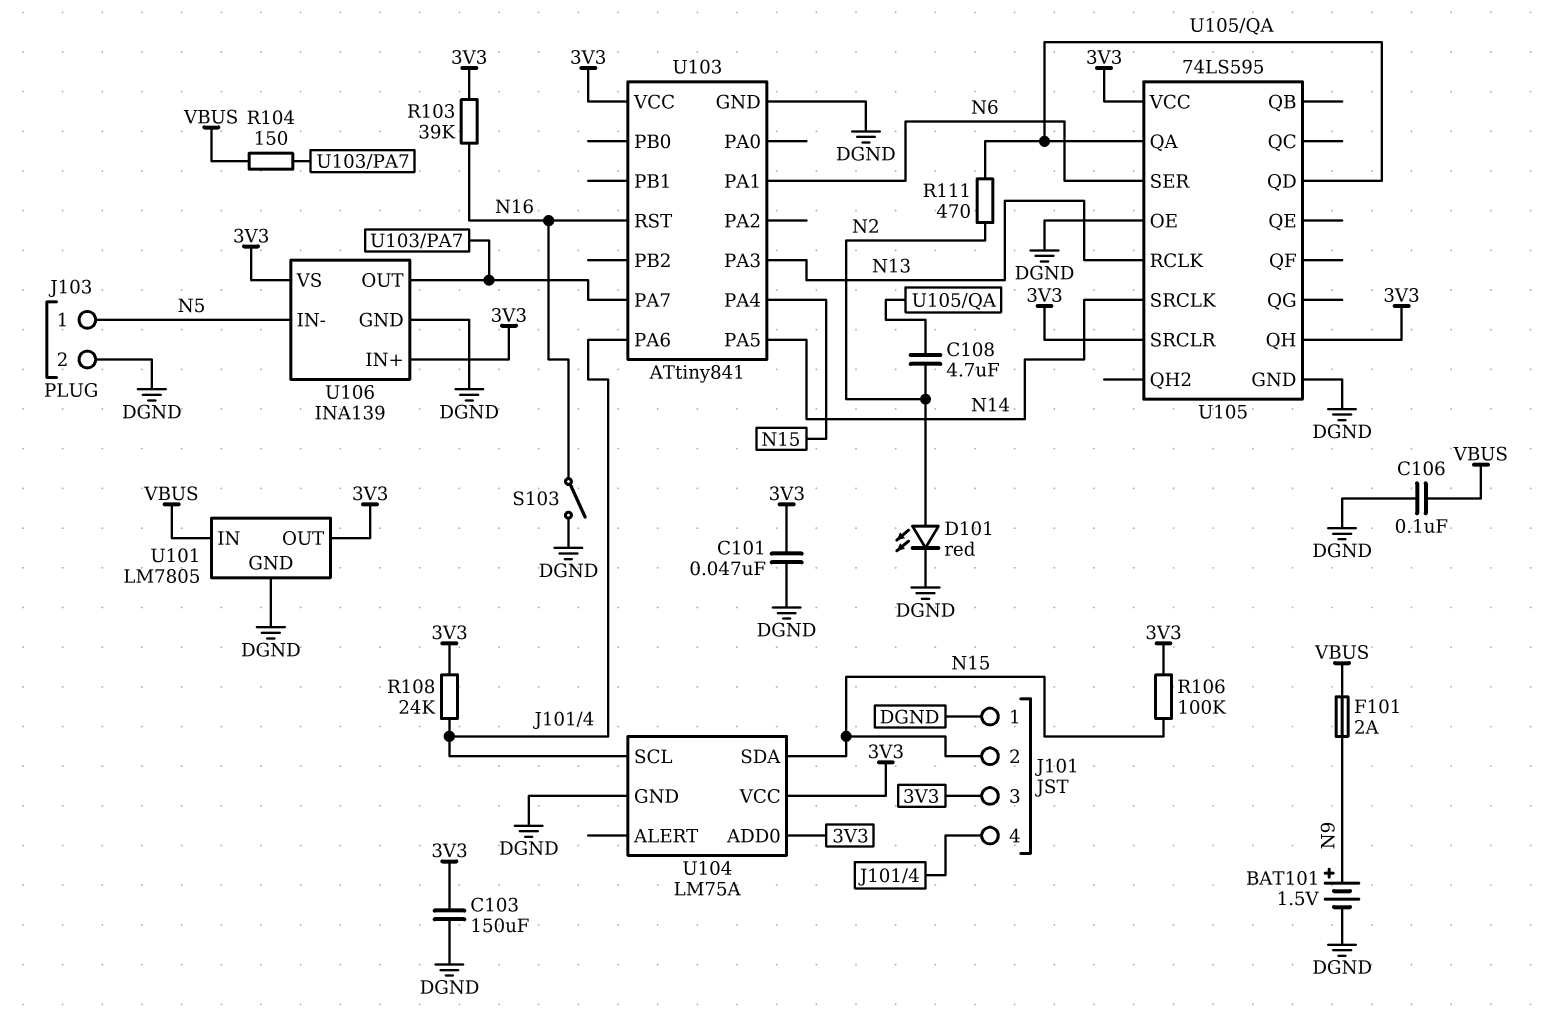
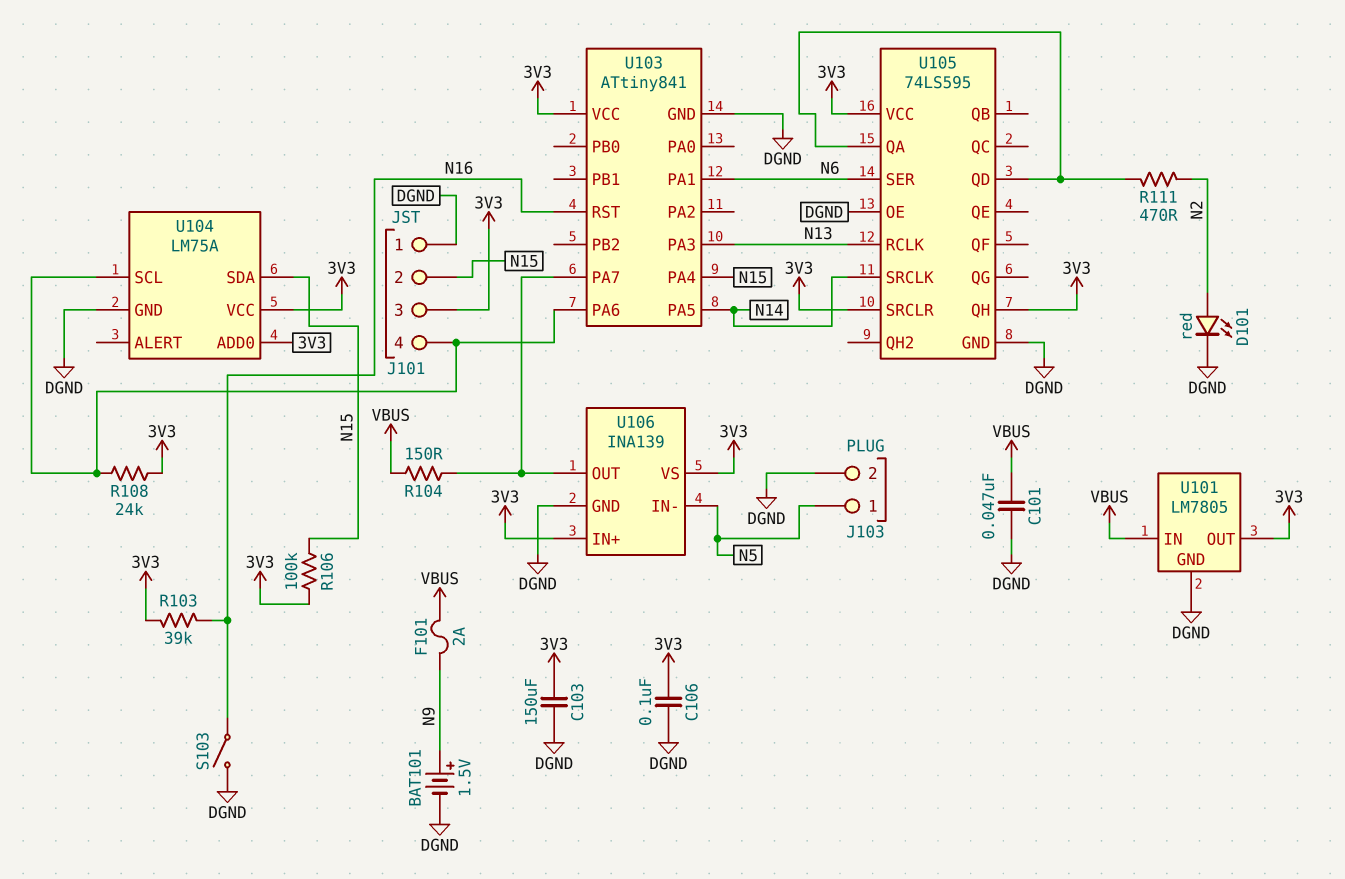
C101: 47nF (3V3, DGND) -> 47nF (DGND, VBUS)
C106: 100nF (DGND, VBUS) -> 100nF (3V3, DGND)
C108: 4.7uF (N2, U105/QA) -> none

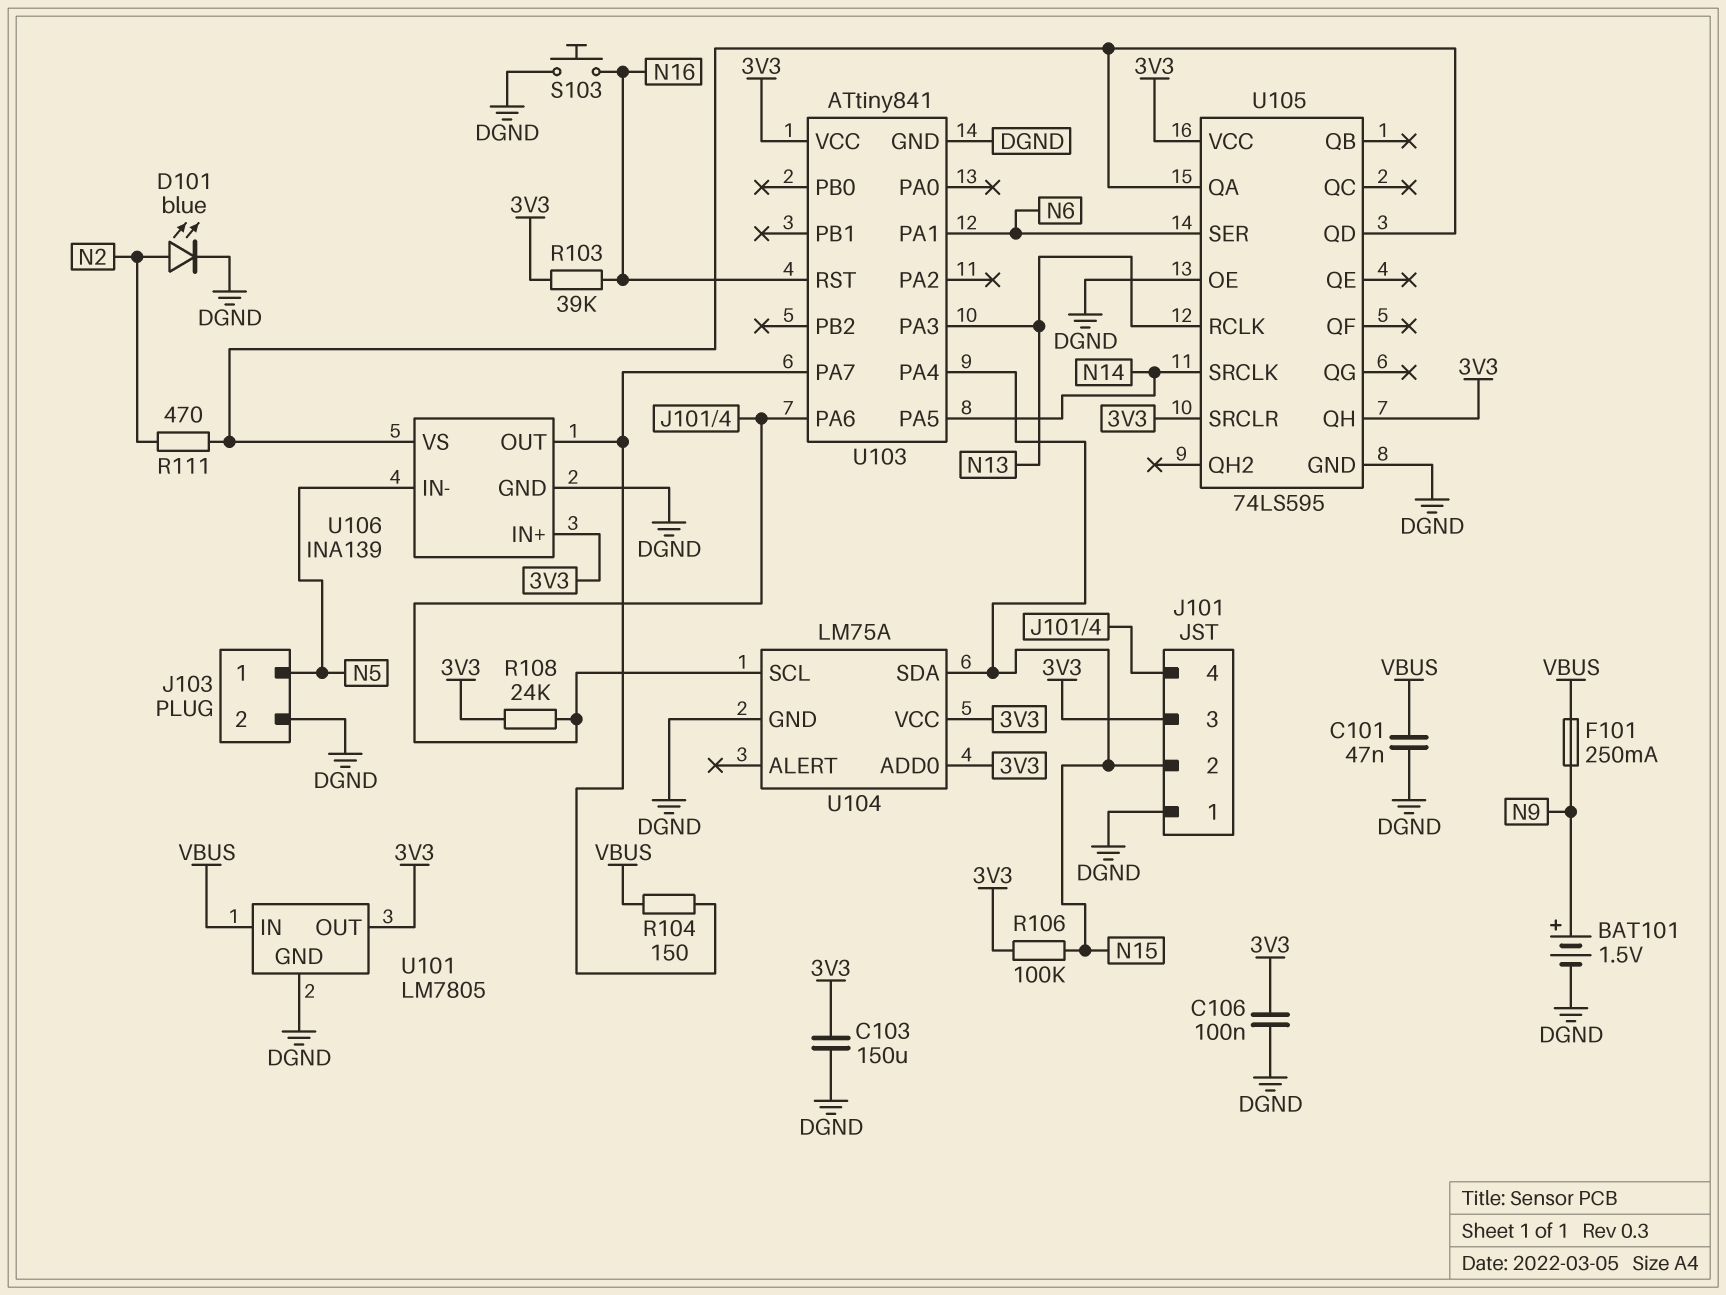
D101: LED red (A N2, K DGND) -> LED blue (A N2, K DGND)
F101: 2A (N9, VBUS) -> 250mA (N9, VBUS)
S103: switch (DGND, N16) -> button (DGND, N16)
U106 pin VS: 3V3 -> U105/QA

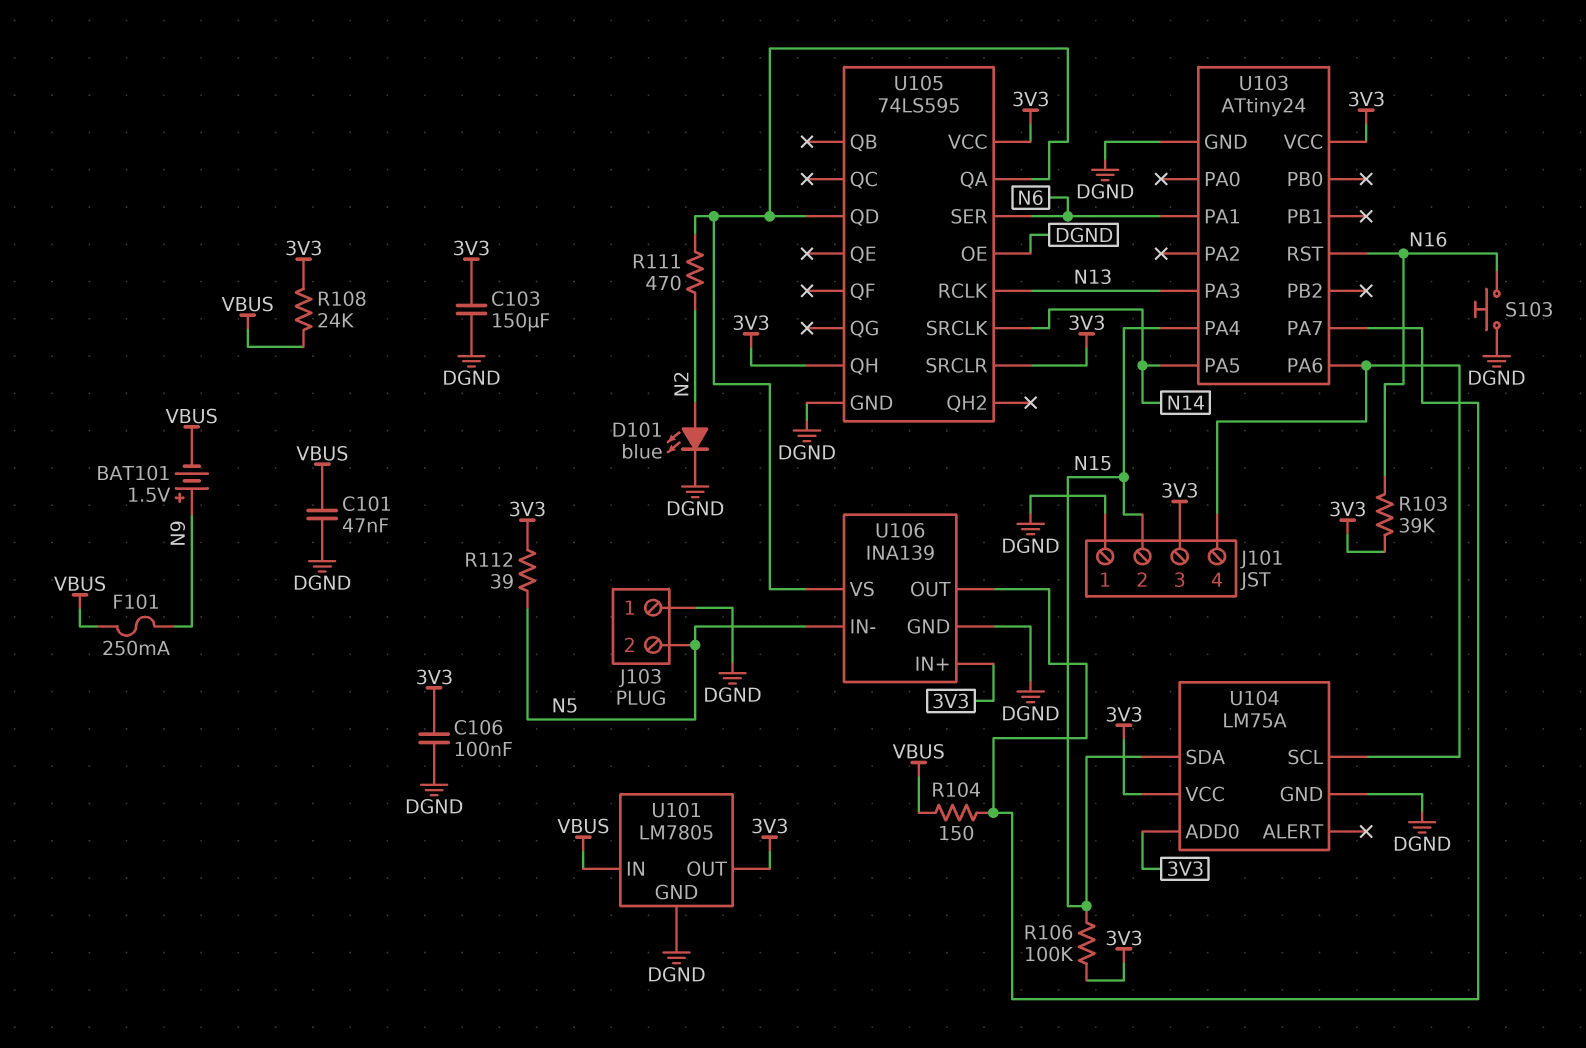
BAT101: 1.5V (plus N9, minus DGND) -> 1.5V (plus N9, minus VBUS)
J103 pin 1: N5 -> DGND
J103 pin 2: DGND -> N5
R108: 24k (3V3, J101/4) -> 24k (3V3, VBUS)
R112: none -> 39 (3V3, N5)
U103: ATtiny841 -> ATtiny24

